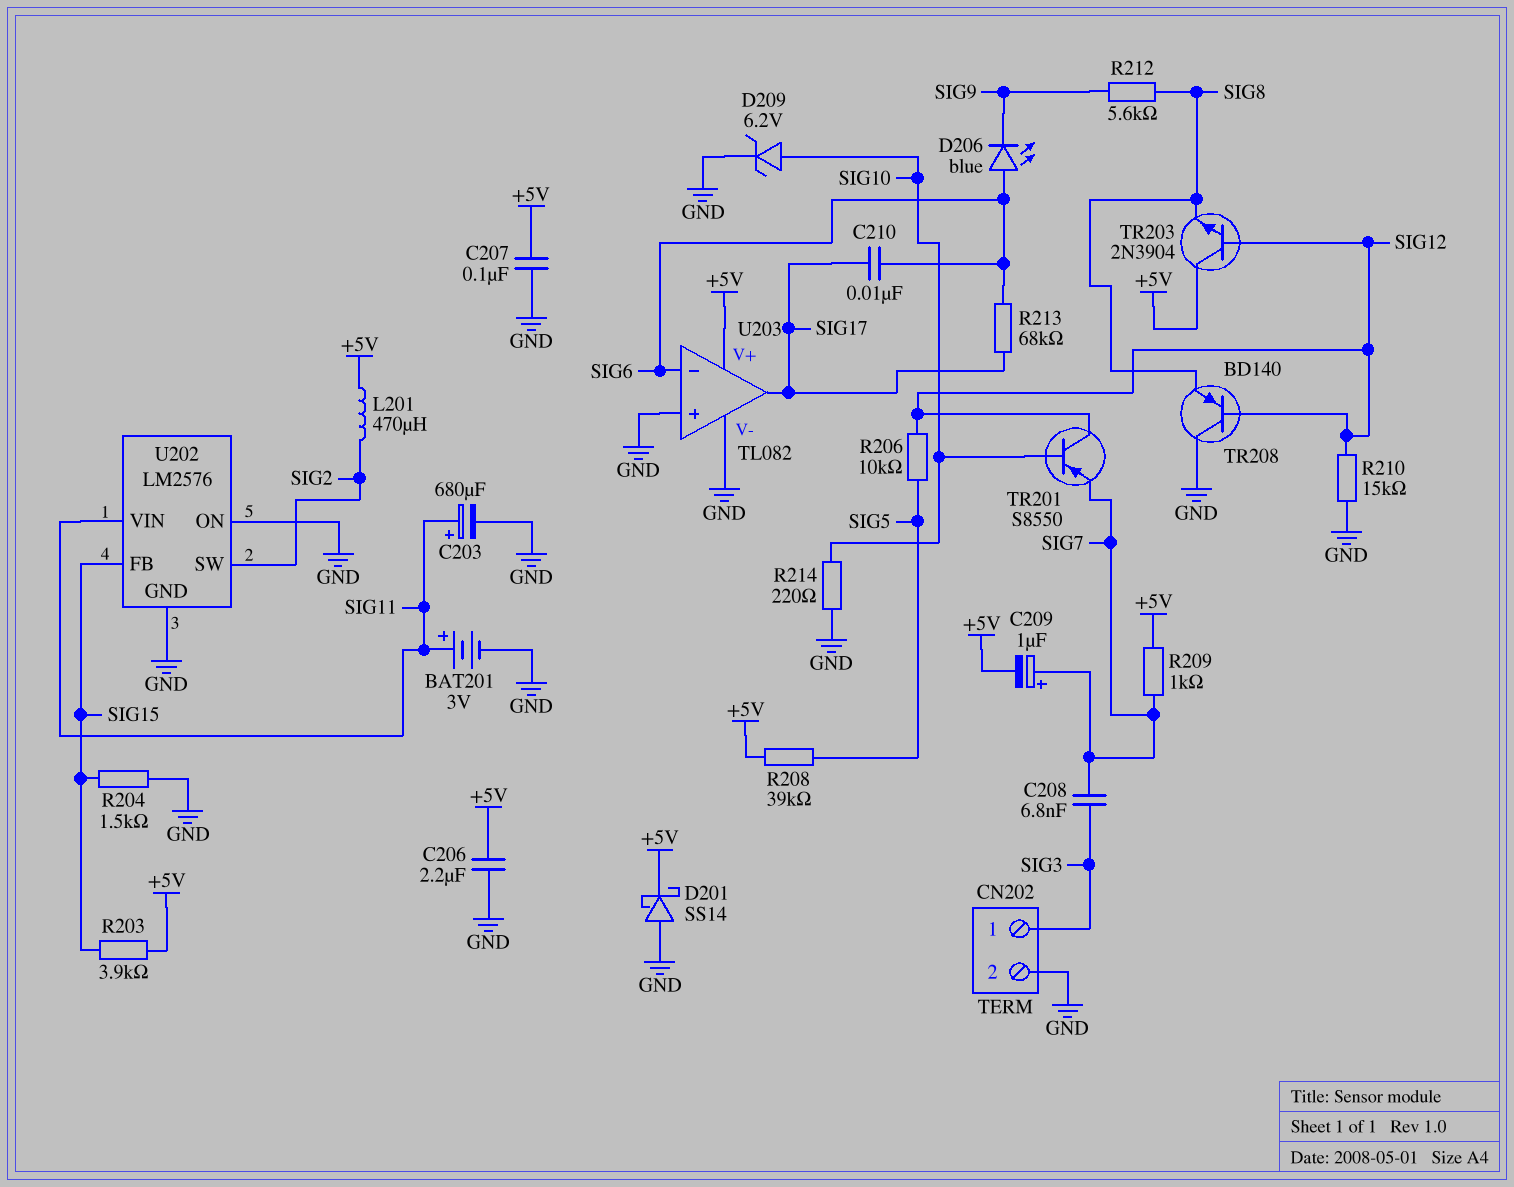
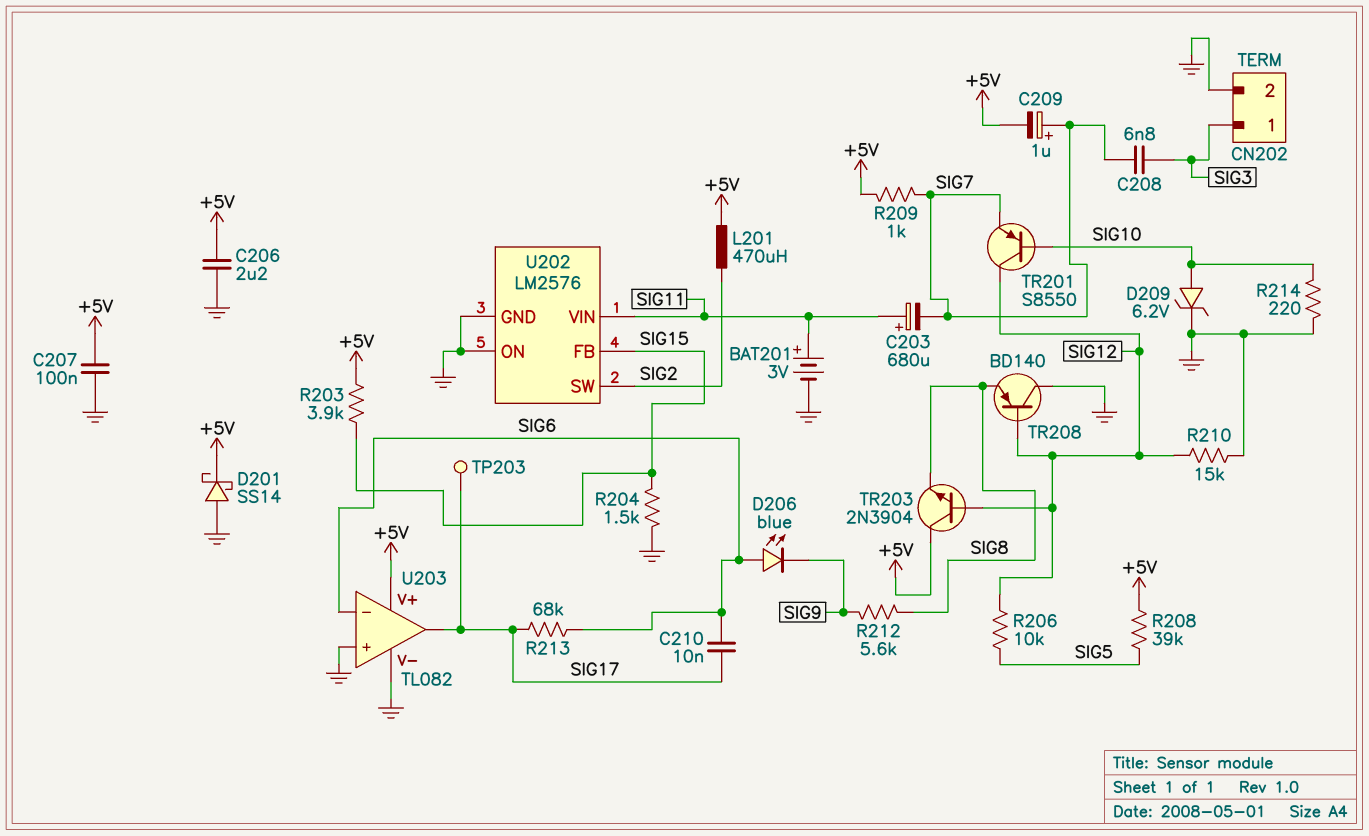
C203: 680uF (plus SIG11, minus GND) -> 680uF (plus SIG11, minus SIG7)
TP203: none -> test point (SIG17)

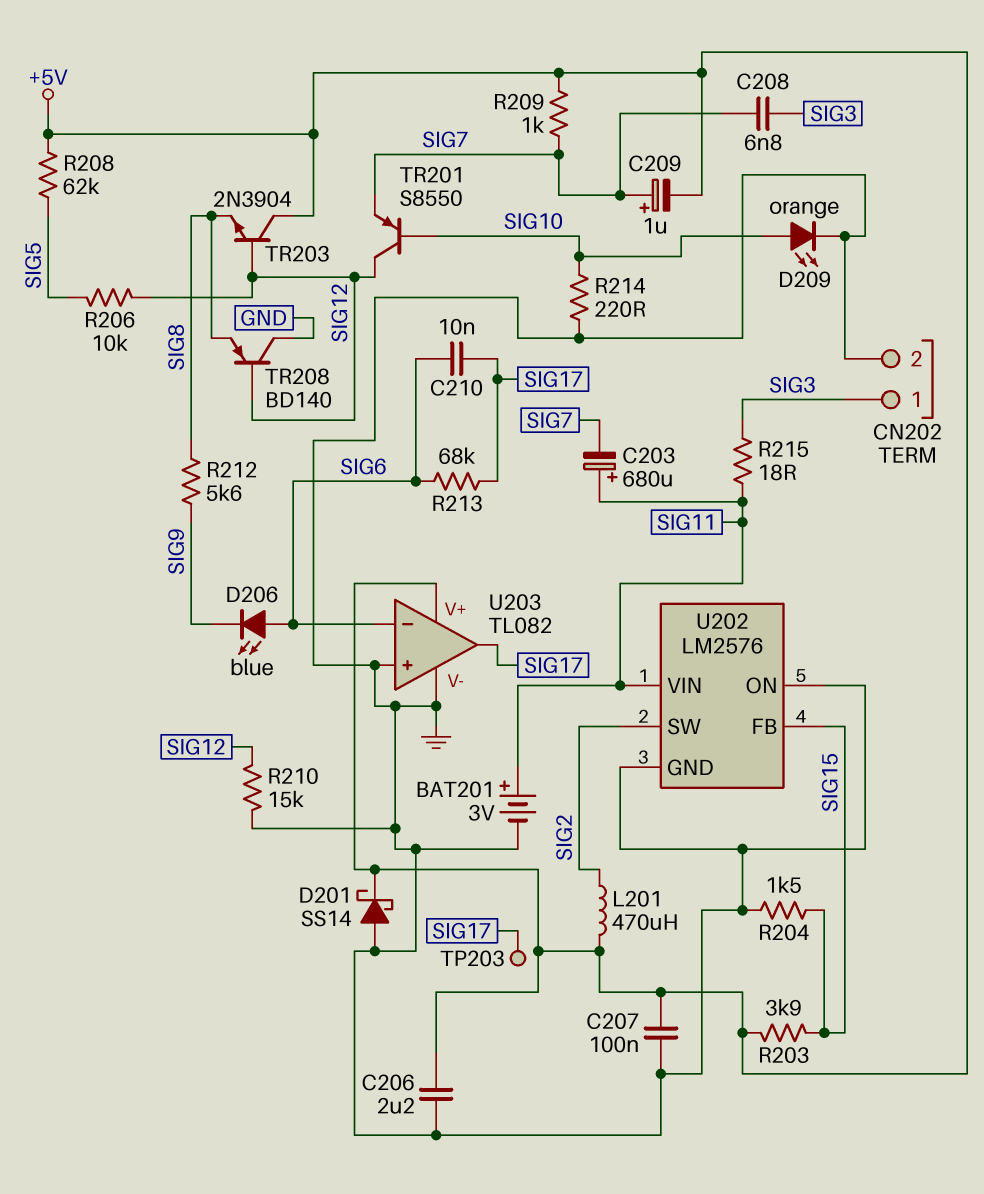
D209: zener 6.2V (A SIG10, K GND) -> LED orange (A SIG10, K GND)
R208: 39k (+5V, SIG5) -> 62k (+5V, SIG5)
R215: none -> 18 (SIG3, SIG11)

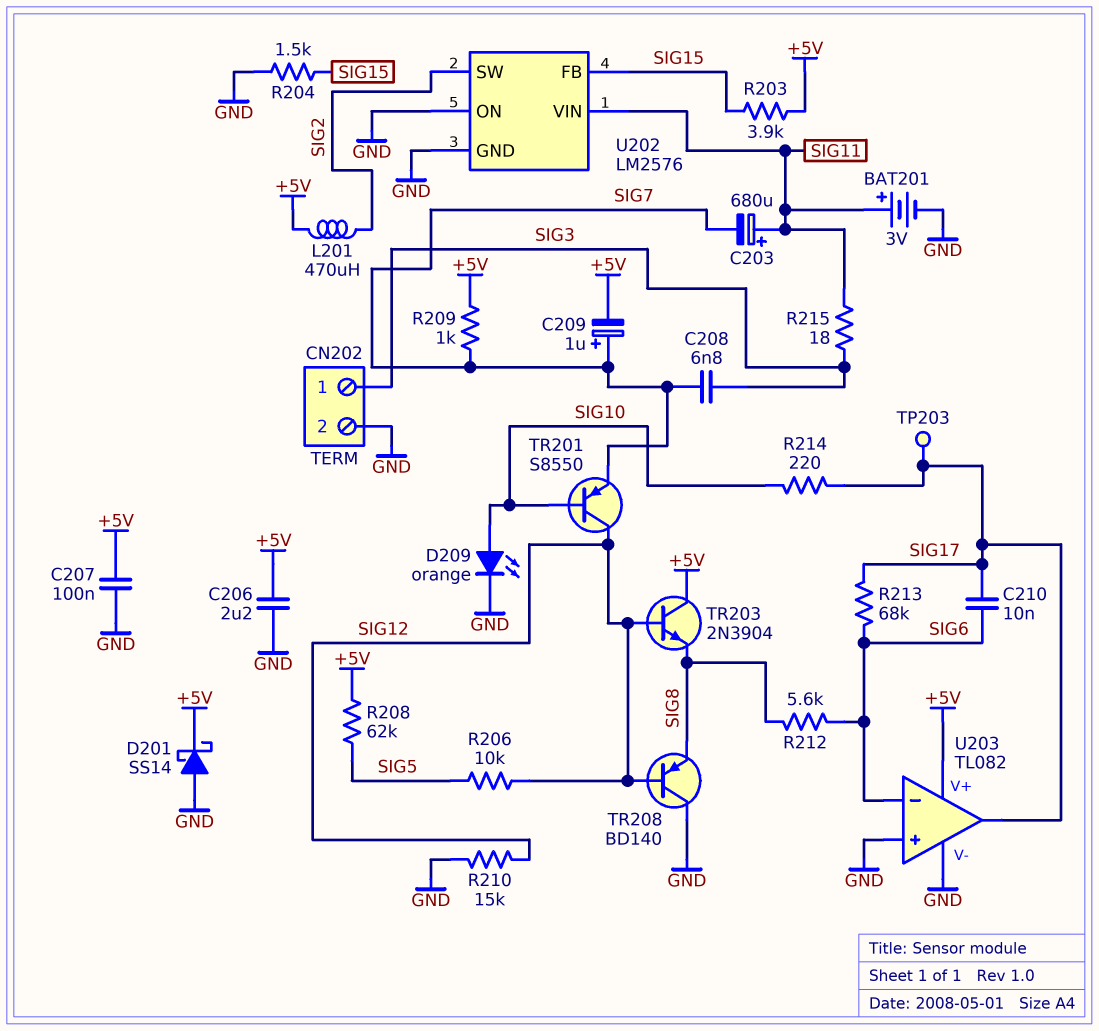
D206: LED blue (A SIG6, K SIG9) -> none
R212: 5.6k (SIG8, SIG9) -> 5.6k (SIG6, SIG8)
R214: 220 (GND, SIG10) -> 220 (SIG10, SIG17)

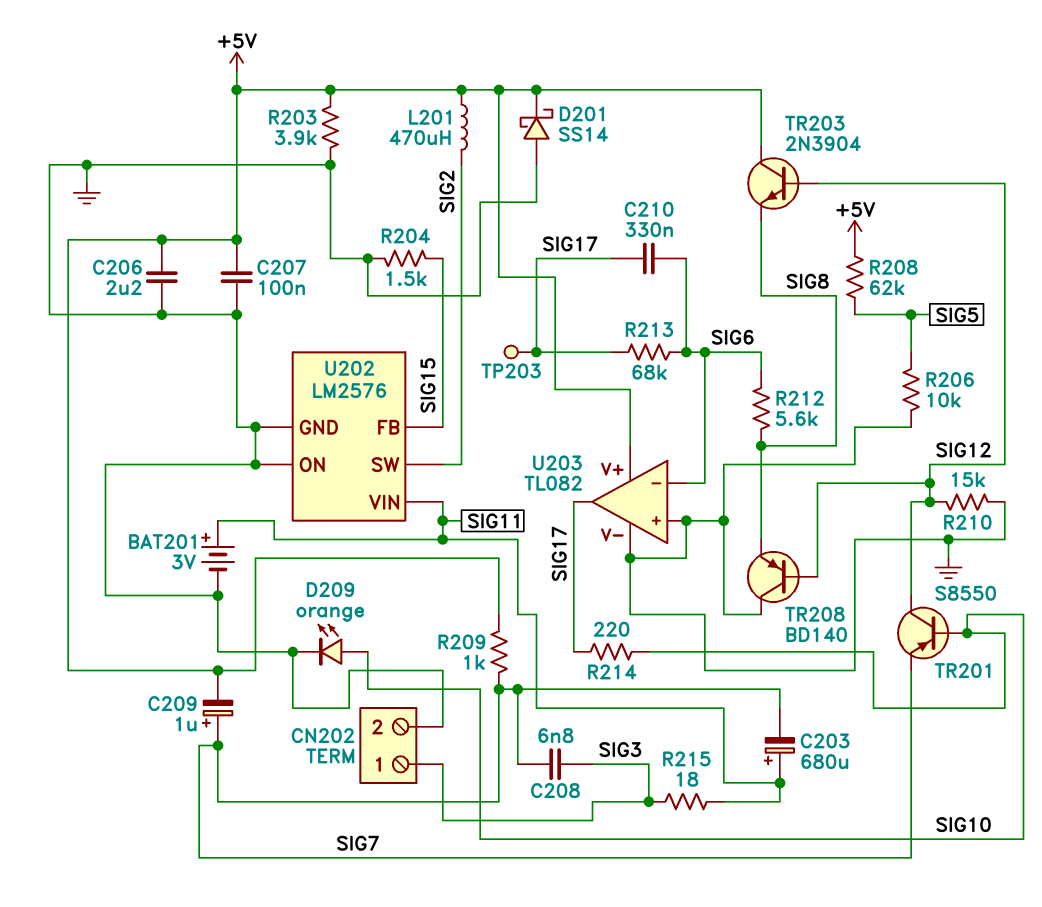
C210: 10nF (SIG6, SIG17) -> 330nF (SIG6, SIG17)
R203: 3.9k (+5V, SIG15) -> 3.9k (+5V, GND)
R206: 10k (SIG5, SIG12) -> 10k (GND, SIG5)

